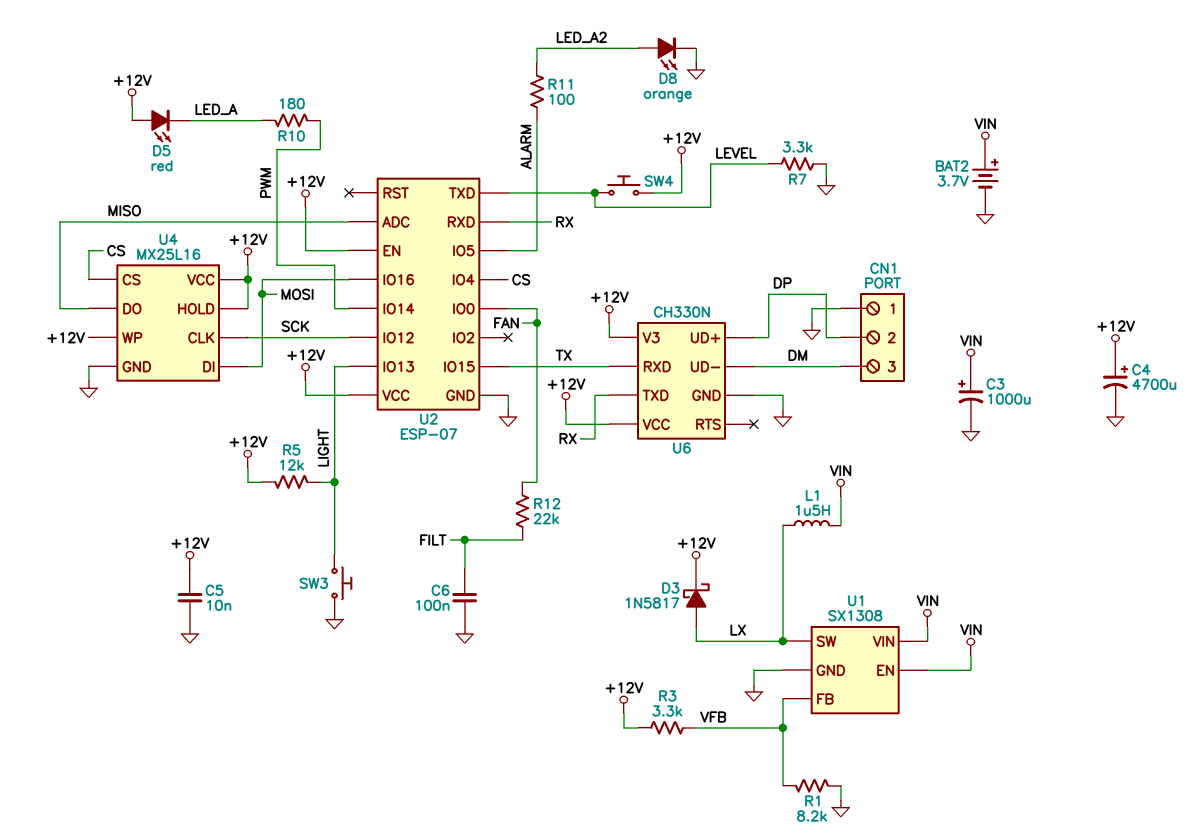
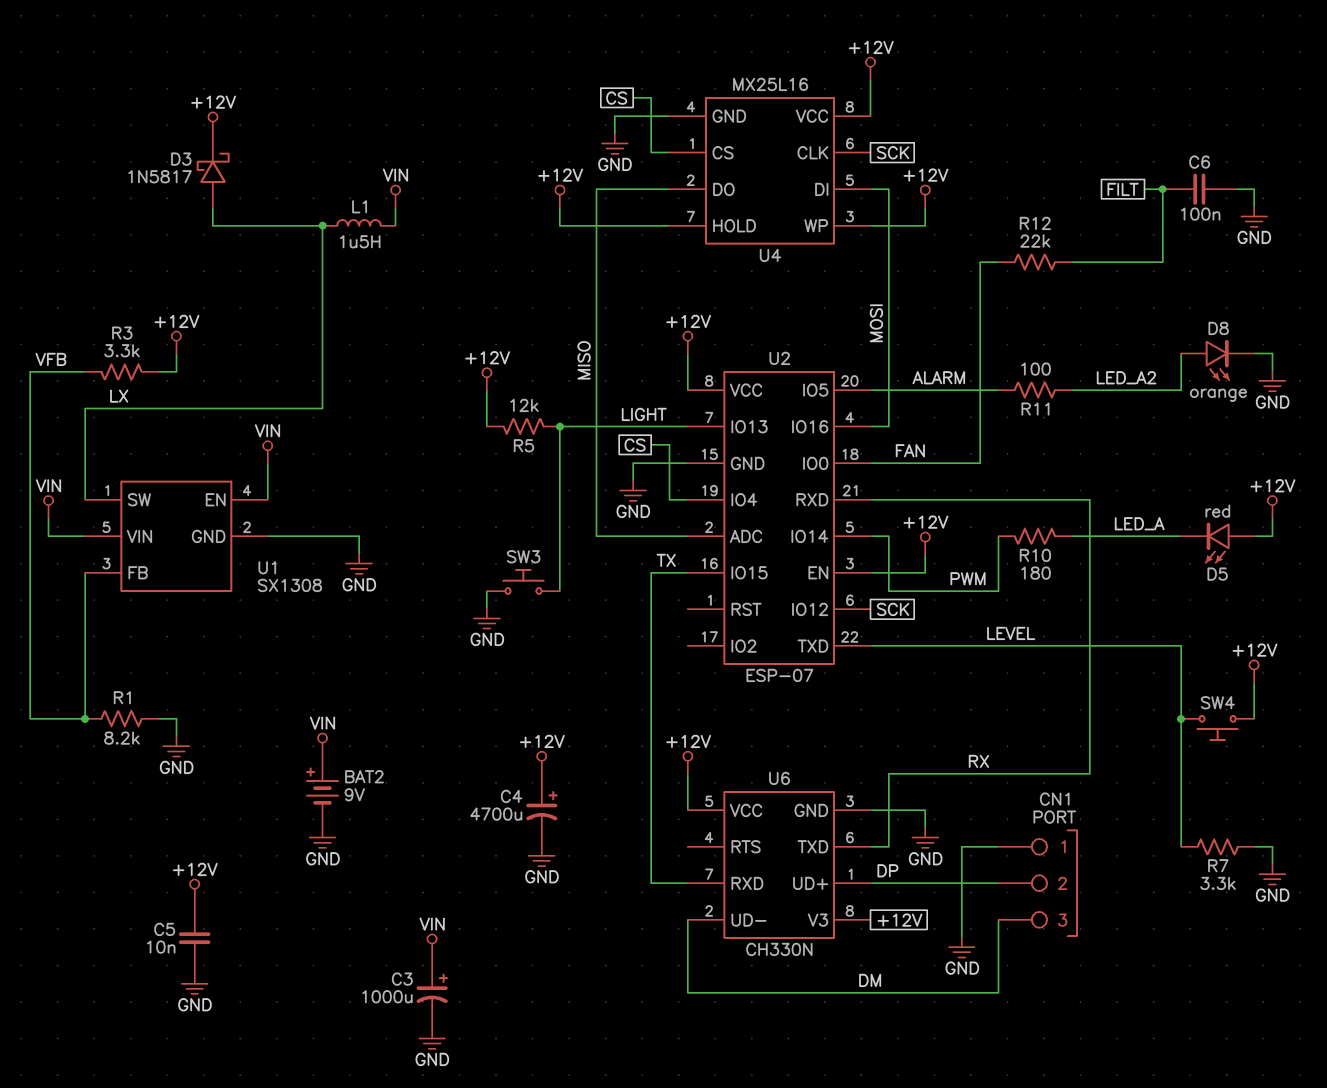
BAT2: 3.7V (plus VIN, minus GND) -> 9V (plus VIN, minus GND)

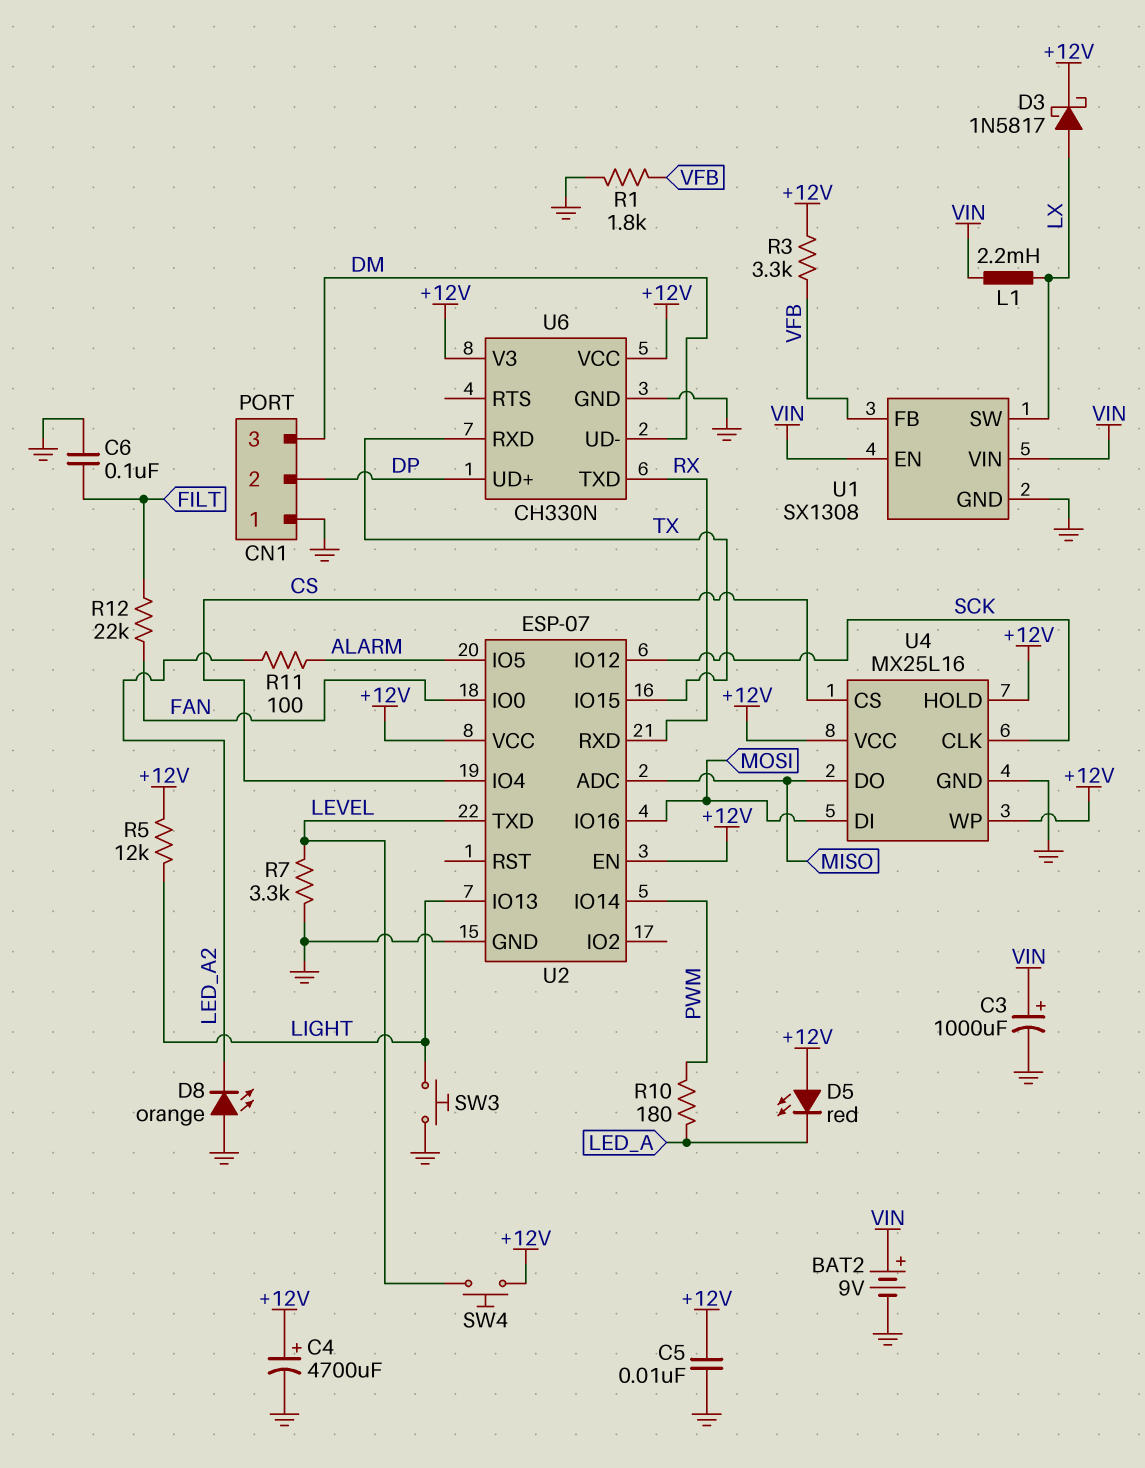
D8: LED orange (A LED_A2, K GND) -> LED orange (A GND, K LED_A2)
L1: 1.5uH (LX, VIN) -> 2.2mH (LX, VIN)
R1: 8.2k (GND, VFB) -> 1.8k (GND, VFB)

